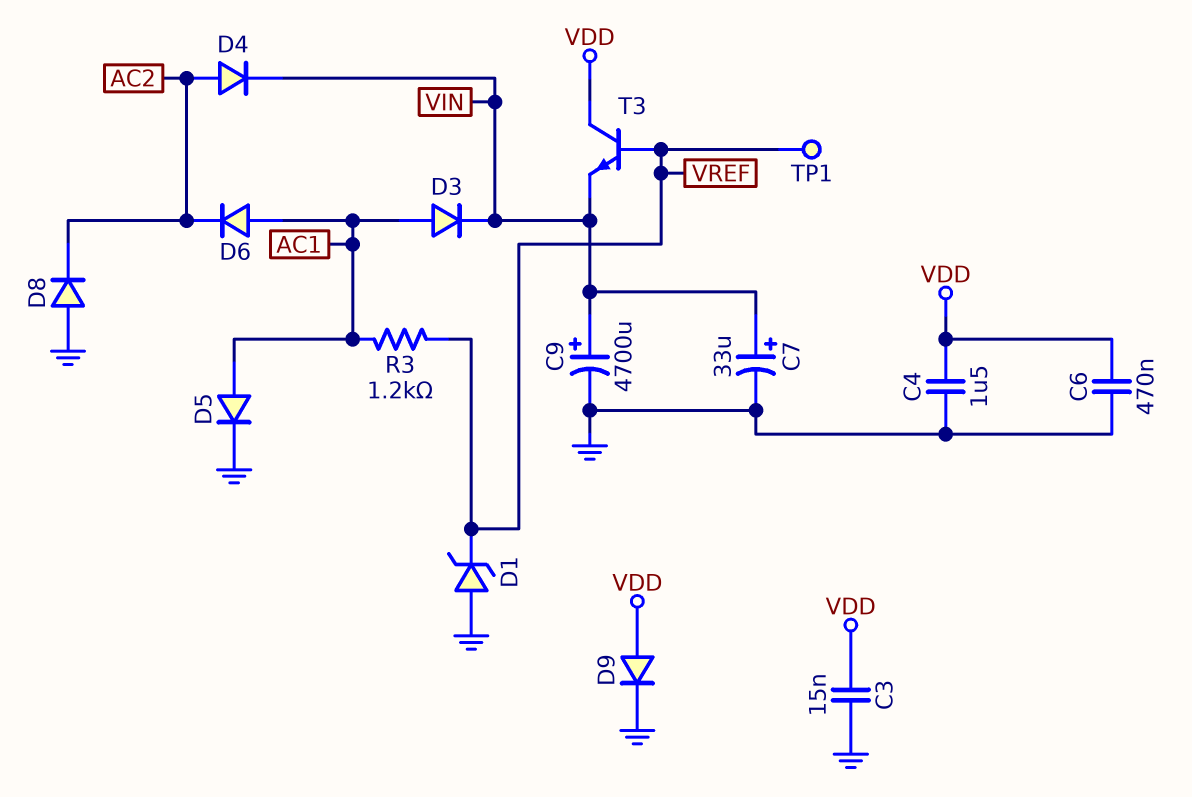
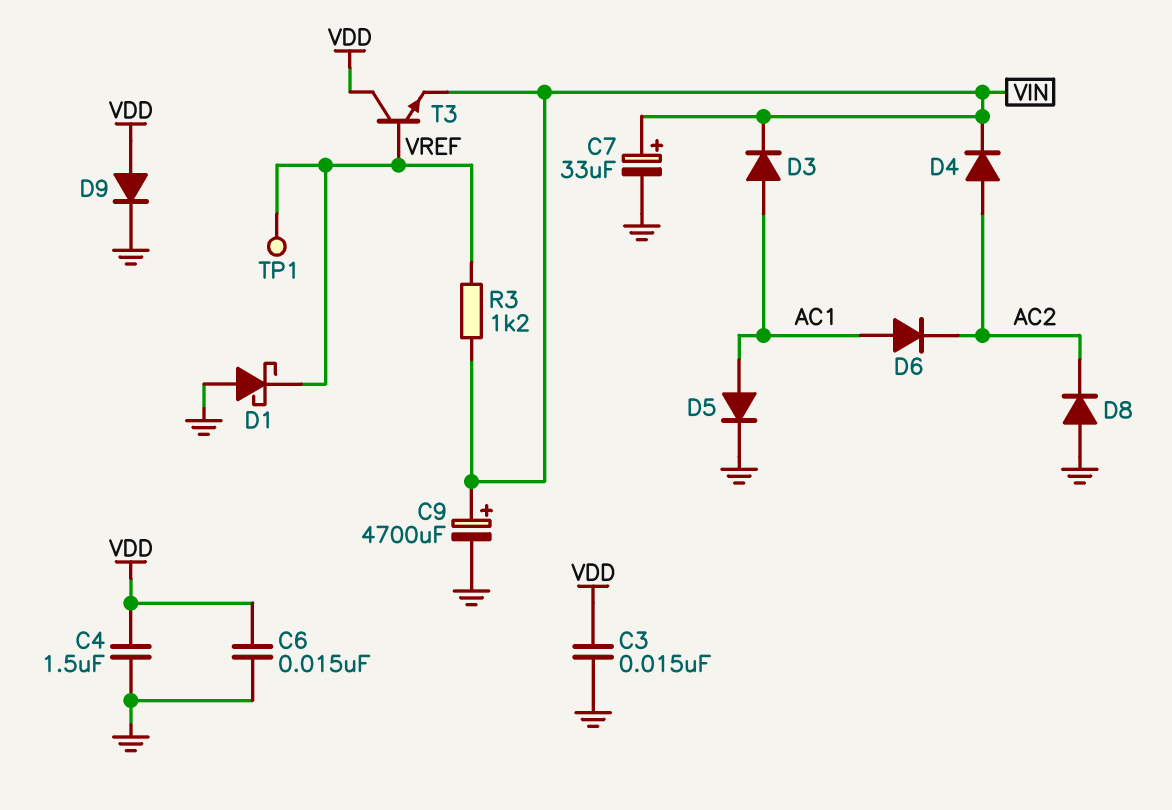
C6: 470nF (GND, VDD) -> 15nF (GND, VDD)
D1: zener (A GND, K VREF) -> schottky (A GND, K VREF)
R3: 1.2k (AC1, VREF) -> 1.2k (VIN, VREF)

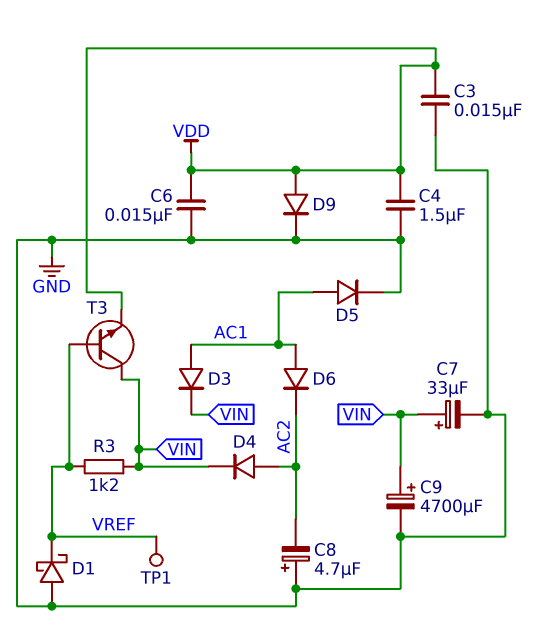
C8: none -> 4.7uF (plus GND, minus AC2)
D8: diode (A GND, K AC2) -> none
T3: NPN (B VREF, C VDD, E VIN) -> NPN (B VREF, C VIN, E VDD)

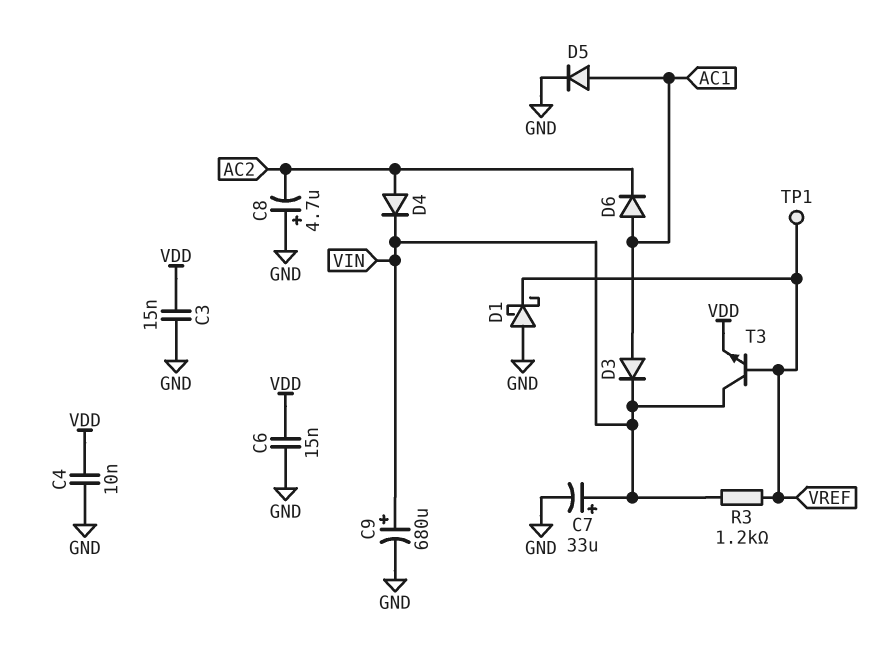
C4: 1.5uF (GND, VDD) -> 10nF (GND, VDD)
C9: 4700uF (plus VIN, minus GND) -> 680uF (plus VIN, minus GND)
D9: diode (A VDD, K GND) -> none

